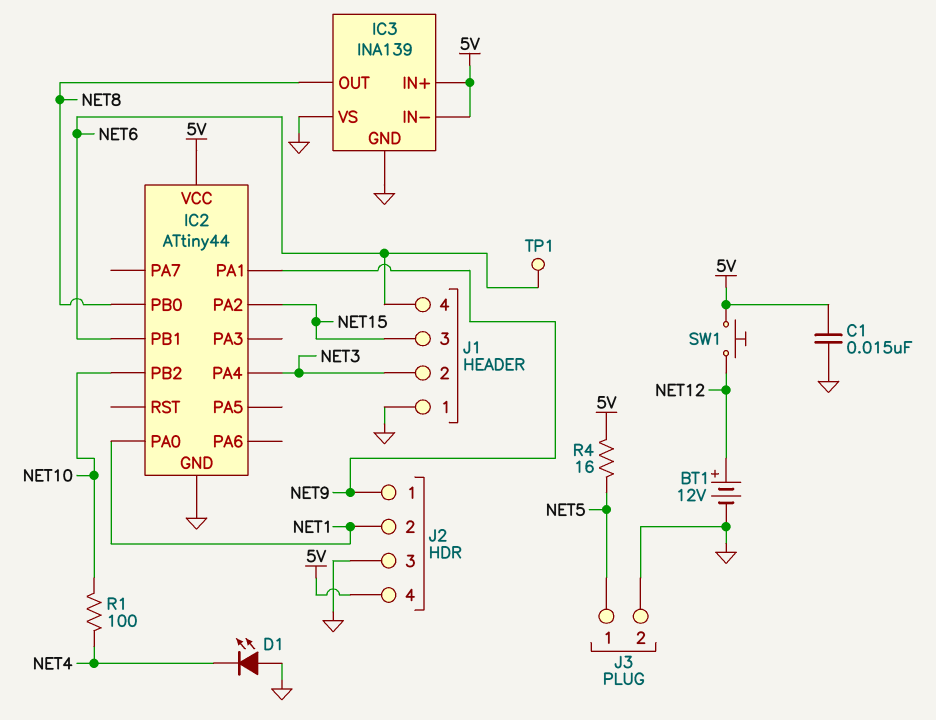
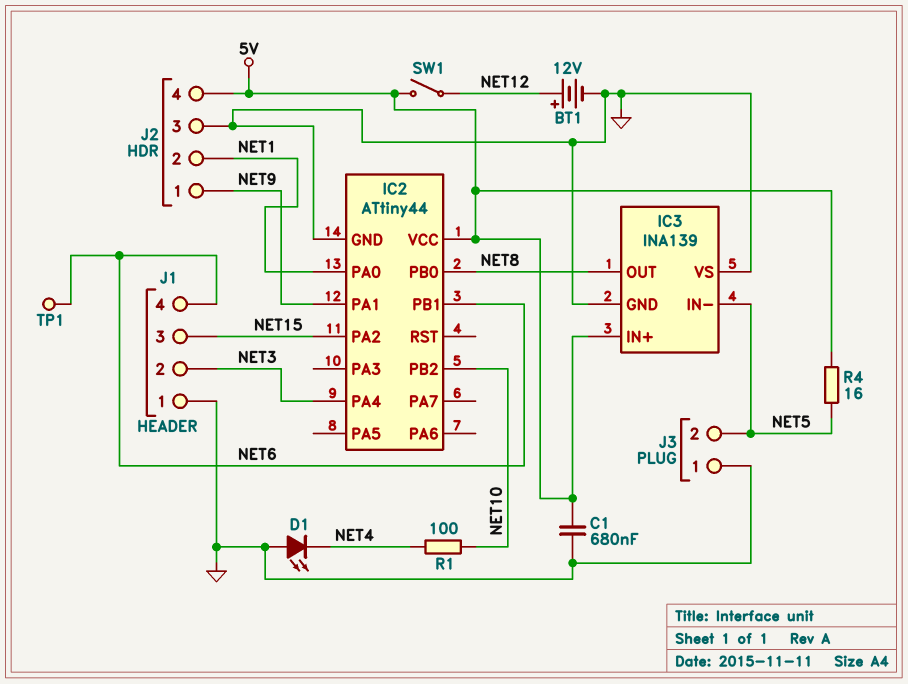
C1: 15nF (5V, GND) -> 680nF (5V, GND)
IC3 pin IN-: 5V -> NET5
J3 pin 1: NET5 -> GND
J3 pin 2: GND -> NET5
SW1: button (5V, NET12) -> switch (5V, NET12)

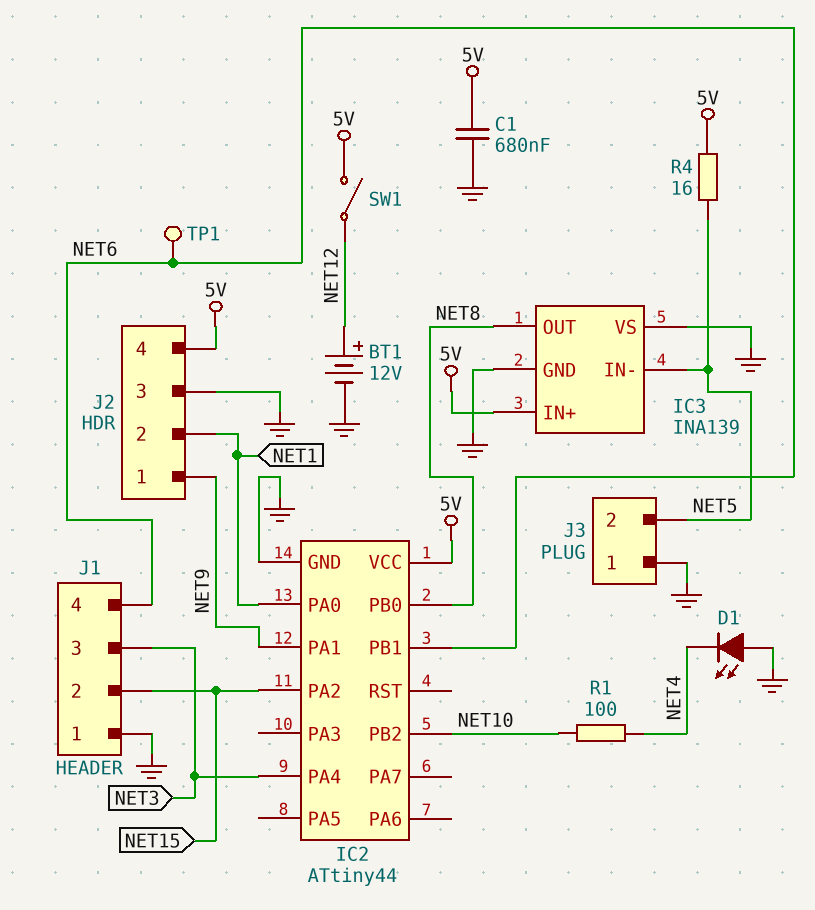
J1 pin 2: NET3 -> NET15
J1 pin 3: NET15 -> NET3

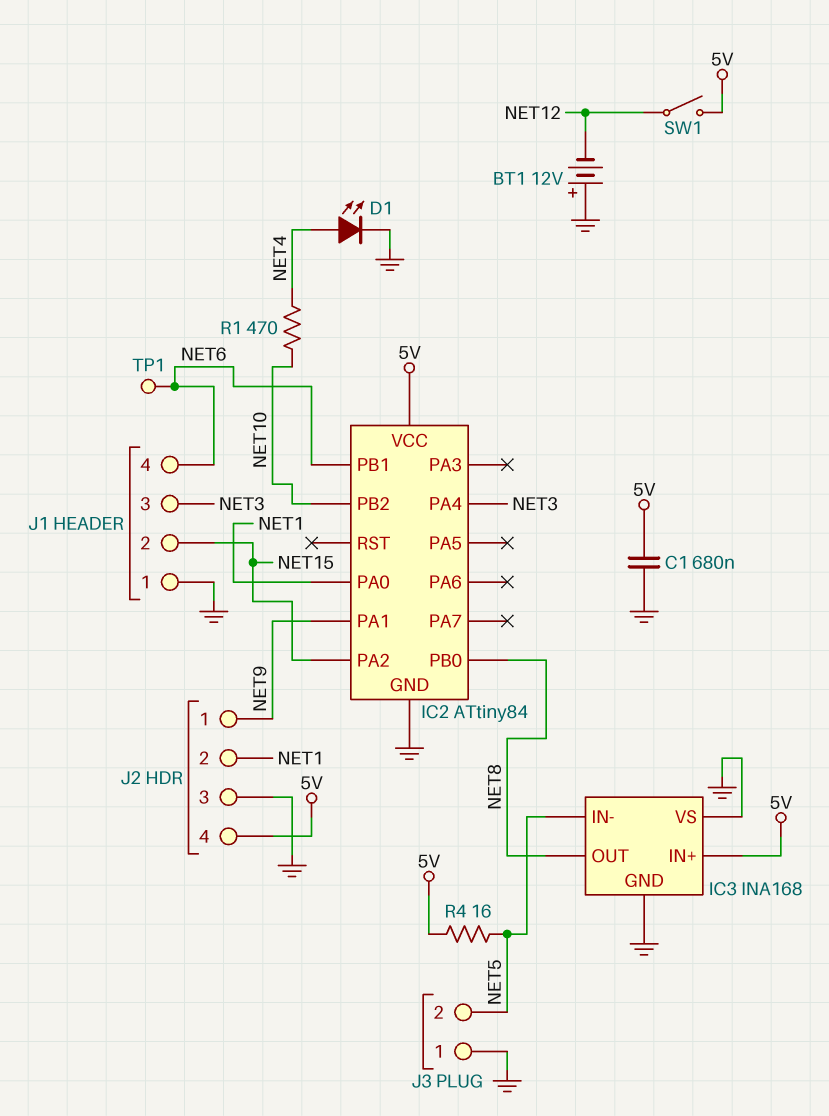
BT1: 12V (plus NET12, minus GND) -> 12V (plus GND, minus NET12)
D1: LED (A GND, K NET4) -> LED (A NET4, K GND)
IC2: ATtiny44 -> ATtiny84
IC3: INA139 -> INA168
R1: 100 (NET4, NET10) -> 470 (NET4, NET10)

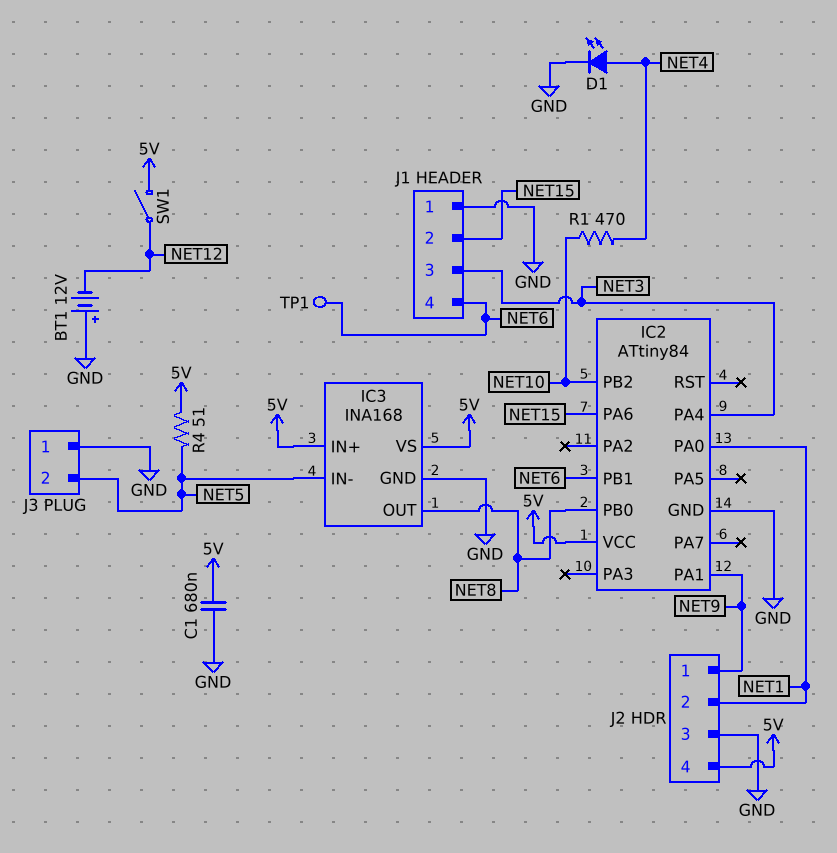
IC2 pin PA2: NET15 -> none
IC2 pin PA6: none -> NET15
IC3 pin VS: GND -> 5V
R4: 16 (5V, NET5) -> 51 (5V, NET5)

